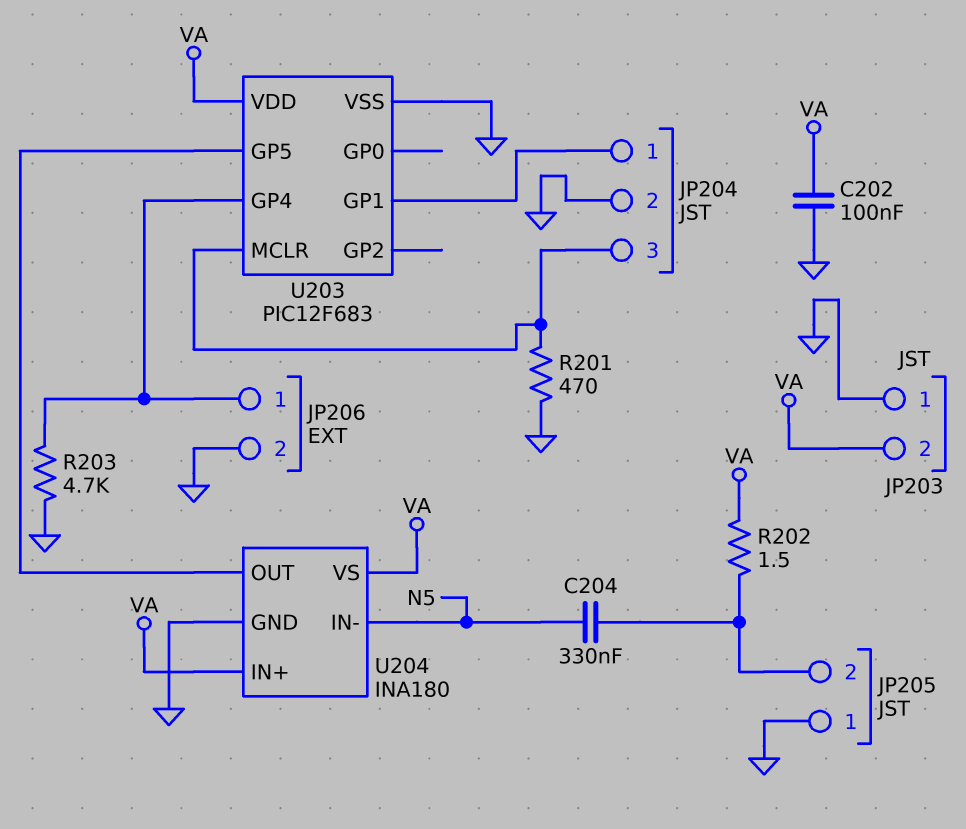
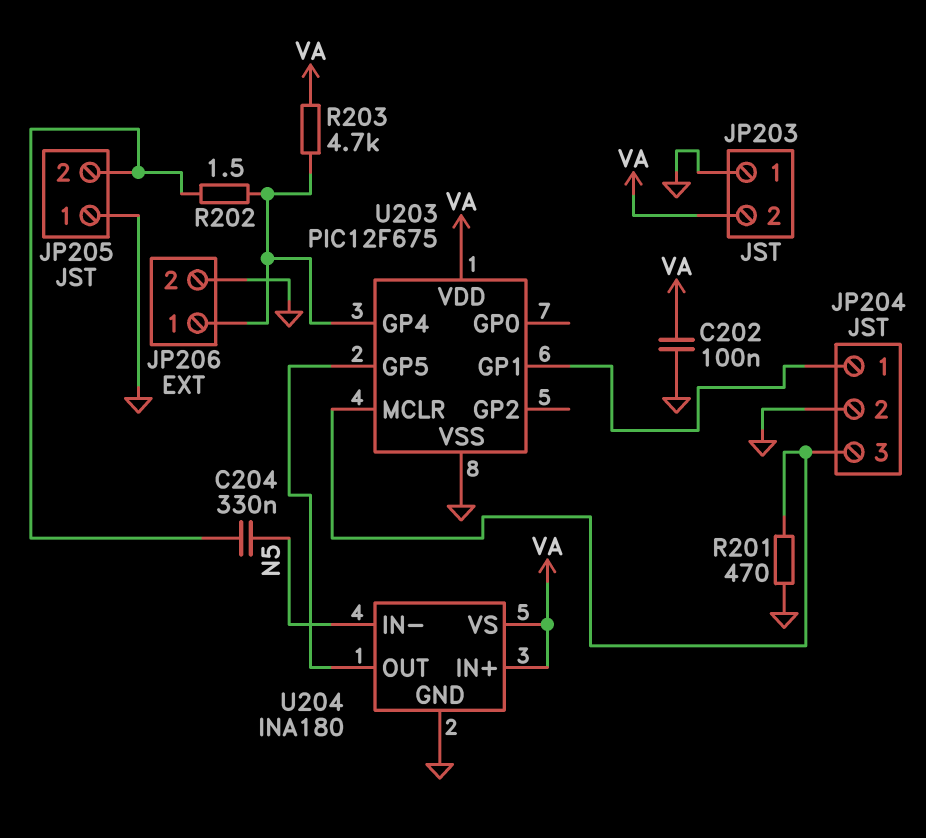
R202: 1.5 (JP205/2, VA) -> 1.5 (JP205/2, JP206/1)
R203: 4.7k (GND, JP206/1) -> 4.7k (JP206/1, VA)
U203: PIC12F683 -> PIC12F675

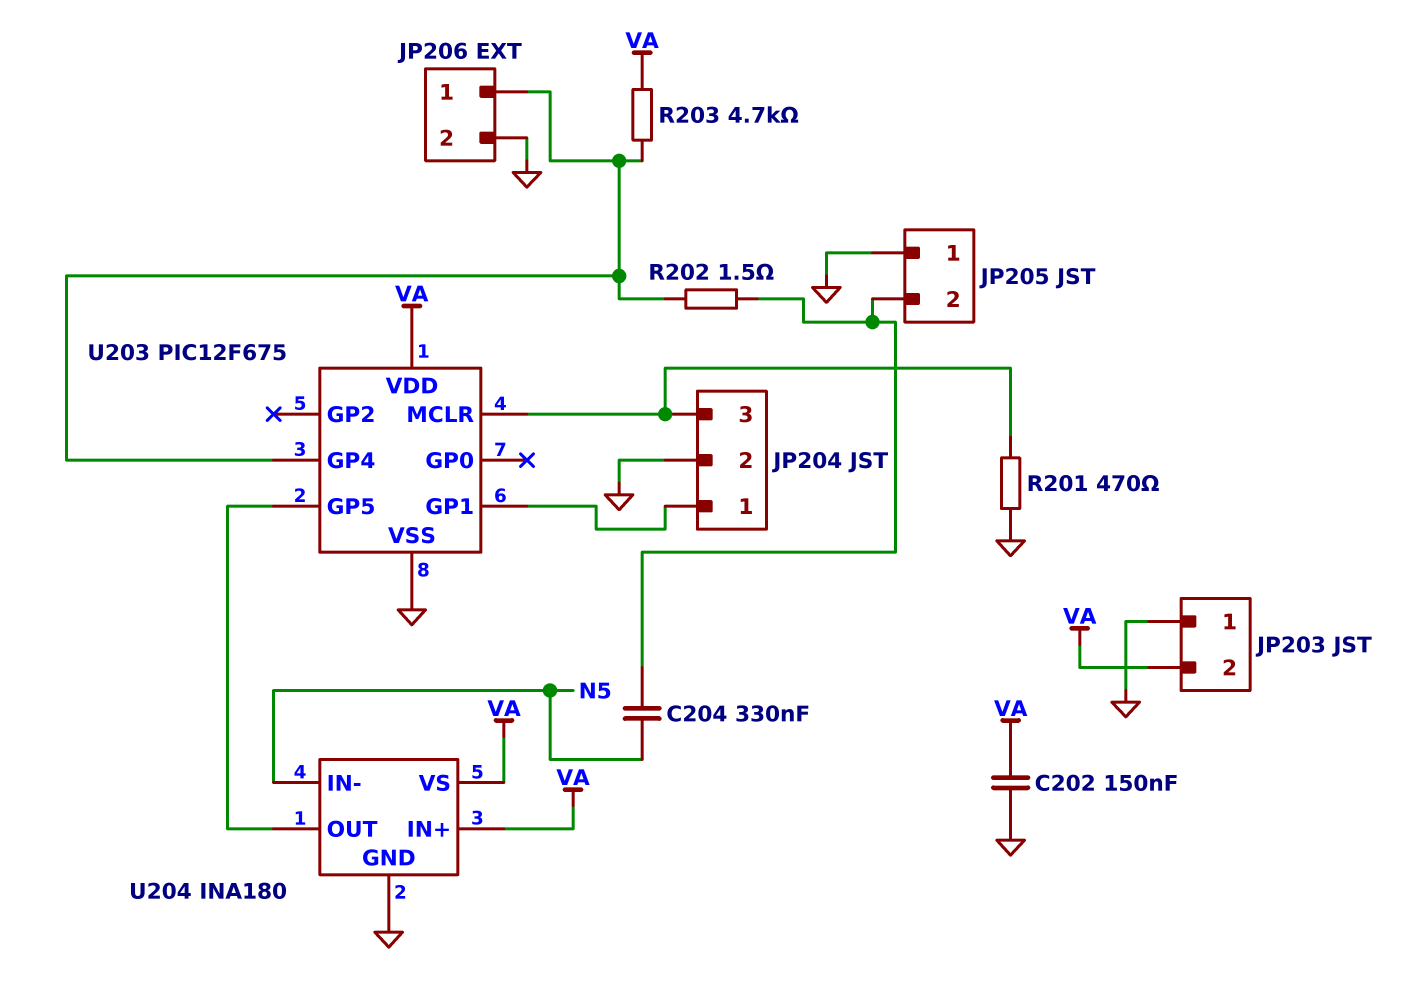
C202: 100nF (GND, VA) -> 150nF (GND, VA)

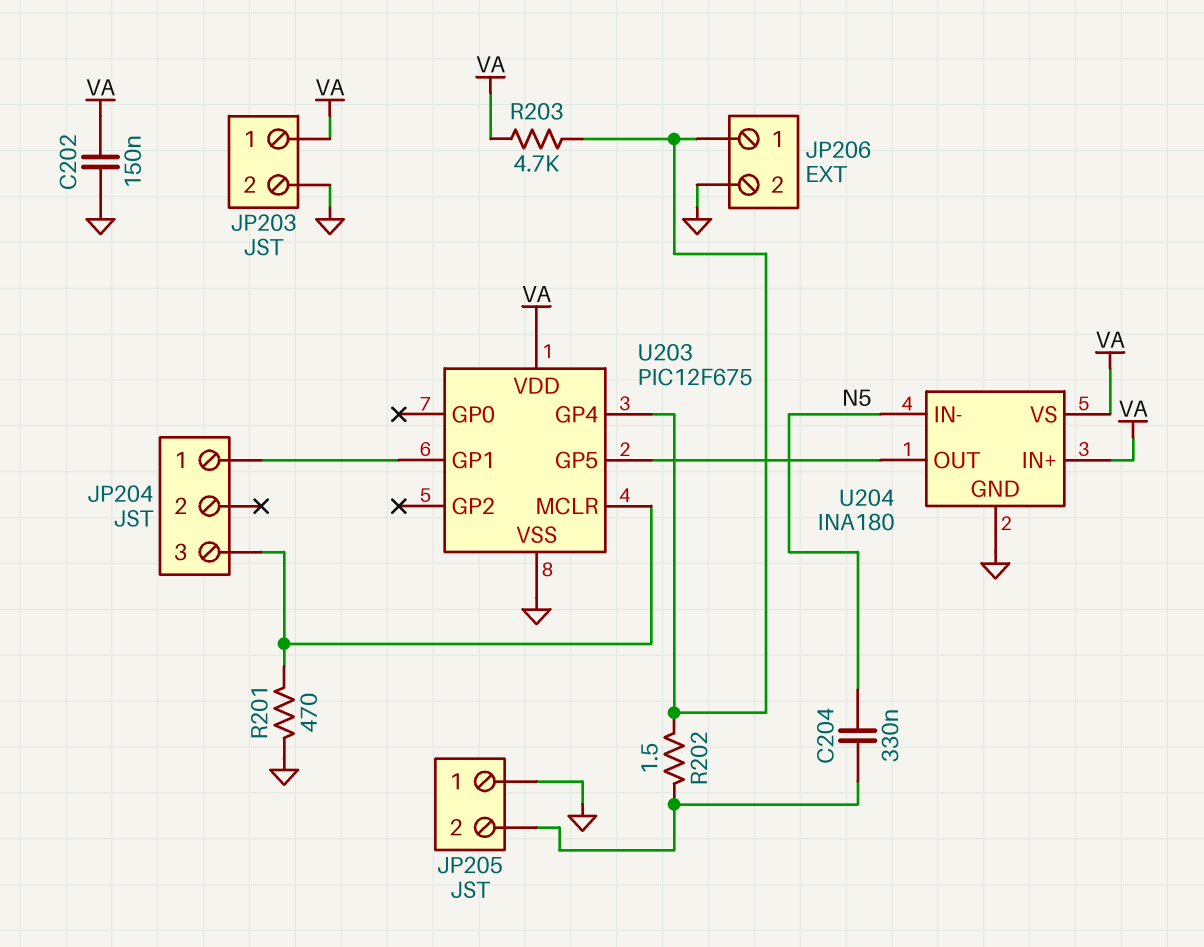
JP203 pin 1: GND -> VA
JP203 pin 2: VA -> GND
JP204 pin 2: GND -> none

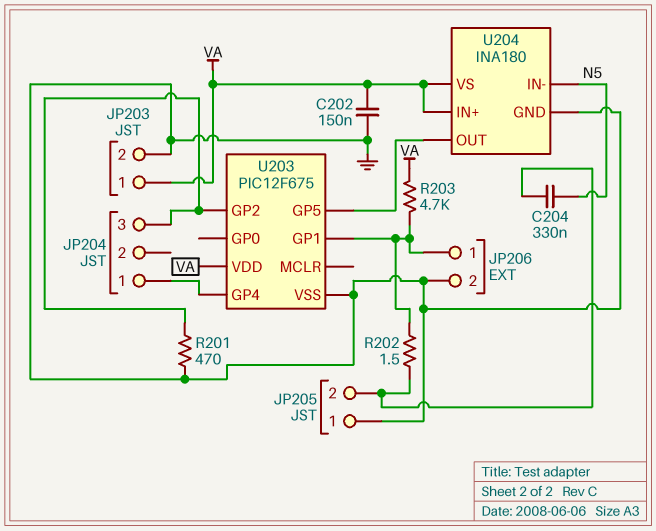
U203 pin GP1: JP204/1 -> JP206/1
U203 pin GP2: none -> JP204/3
U203 pin GP4: JP206/1 -> JP204/1
U203 pin MCLR: JP204/3 -> none

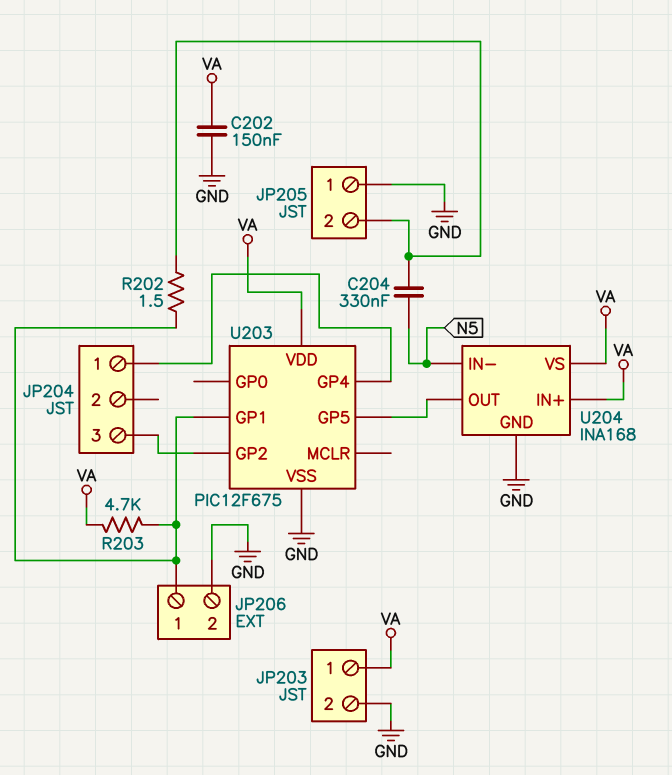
R201: 470 (GND, JP204/3) -> none
U204: INA180 -> INA168

